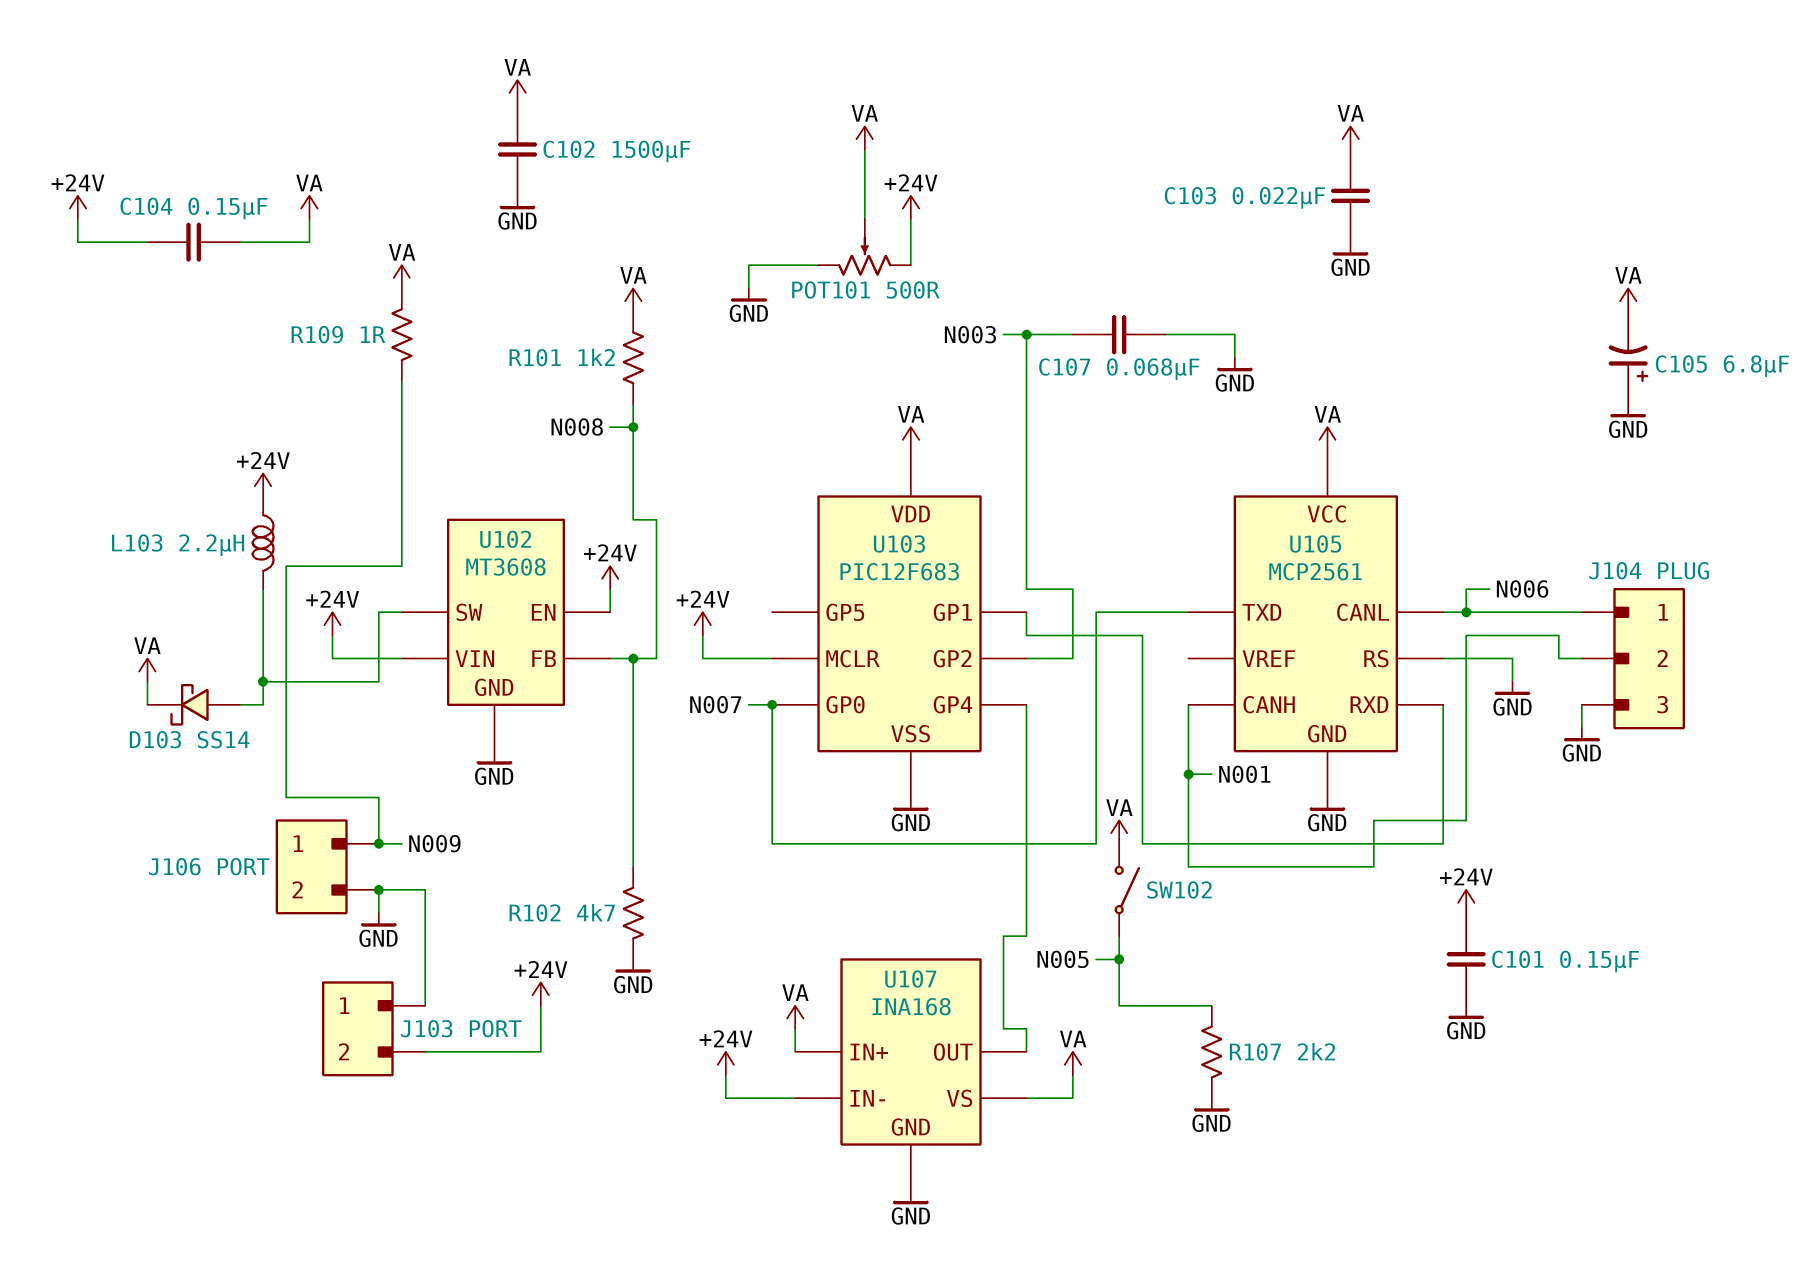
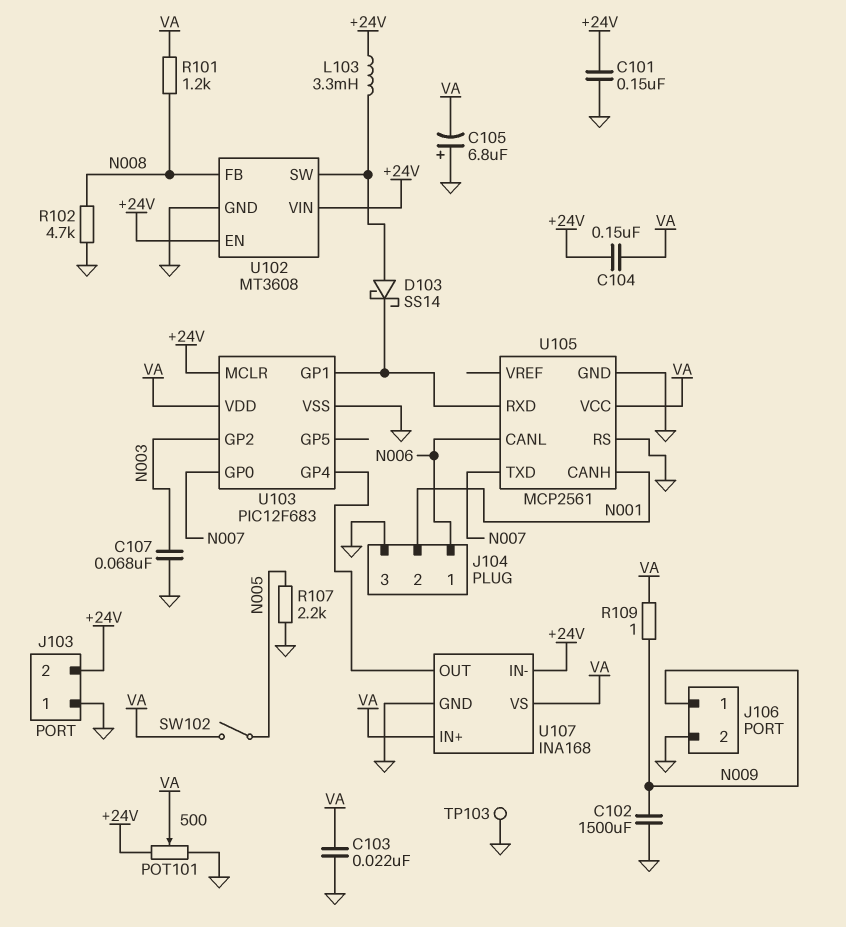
C102: 1500uF (GND, VA) -> 1500uF (GND, N009)
D103: schottky SS14 (A U102/SW, K VA) -> schottky SS14 (A U102/SW, K U103/GP1)
L103: 2.2uH (+24V, U102/SW) -> 3.3mH (+24V, U102/SW)
TP103: none -> test point (GND)

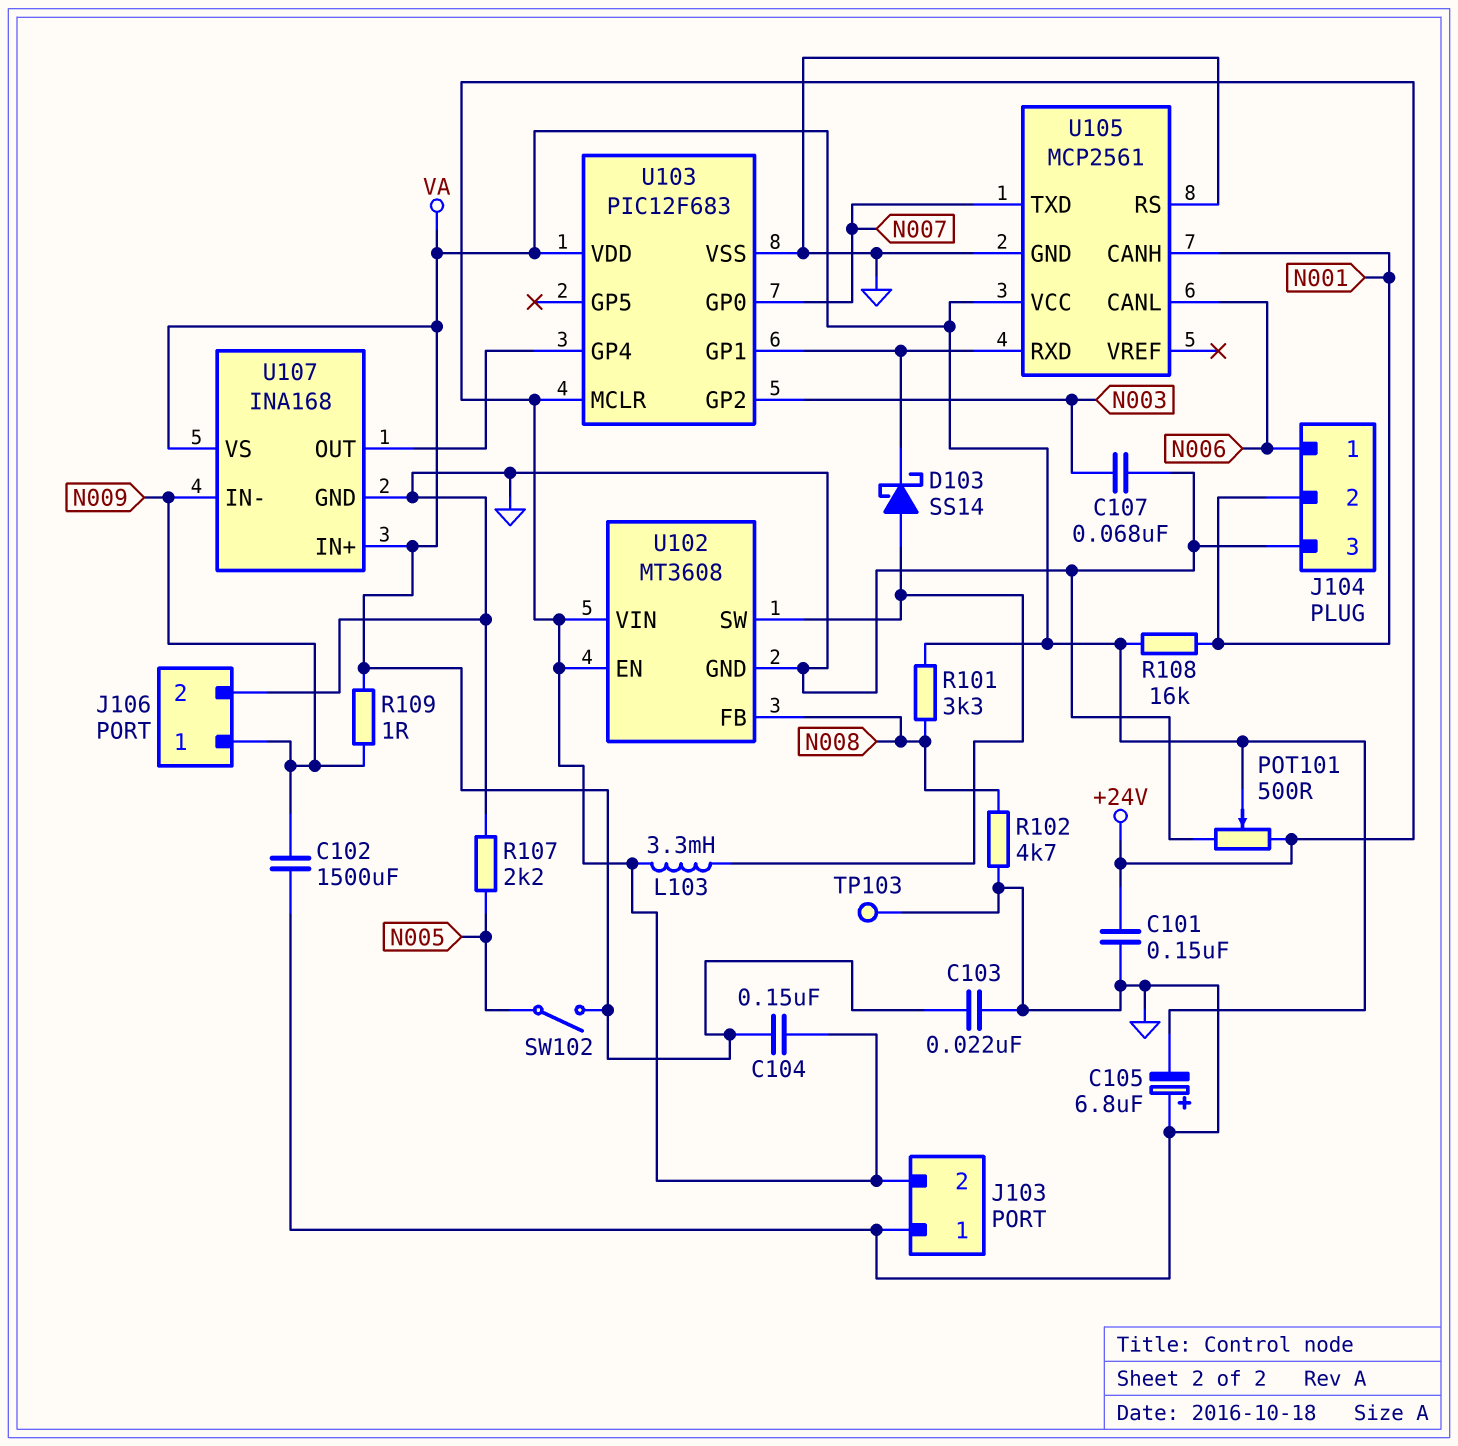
R101: 1.2k (N008, VA) -> 3.3k (N008, VA)
R108: none -> 16k (N001, VA)
U107 pin IN-: +24V -> N009

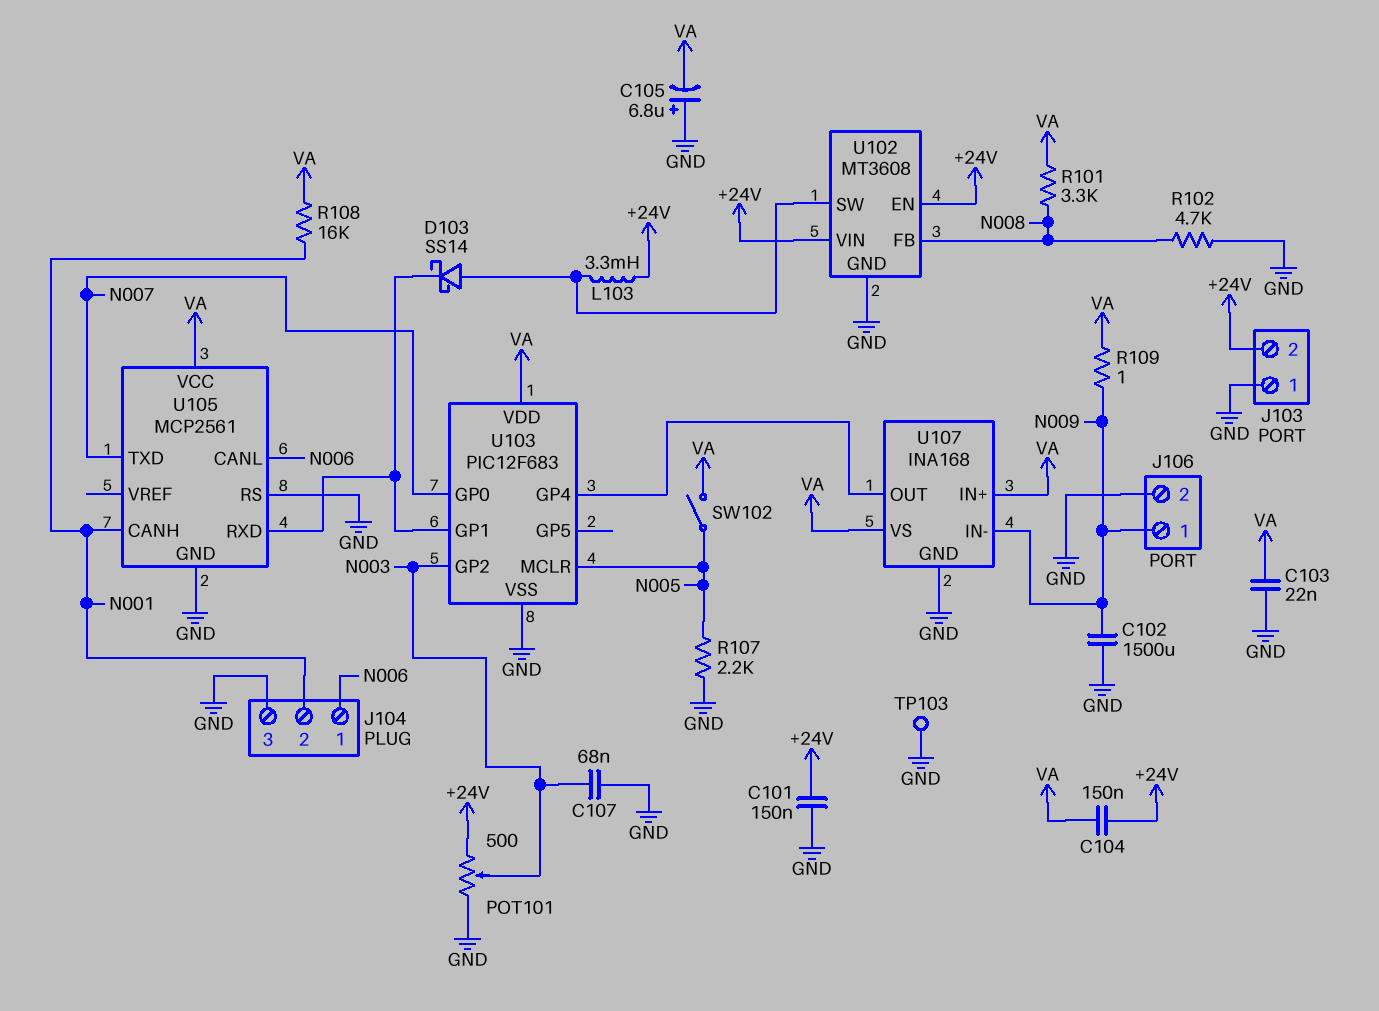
POT101: 500 (+24V, GND, wiper VA) -> 500 (+24V, GND, wiper N003)
U103 pin MCLR: +24V -> N005

